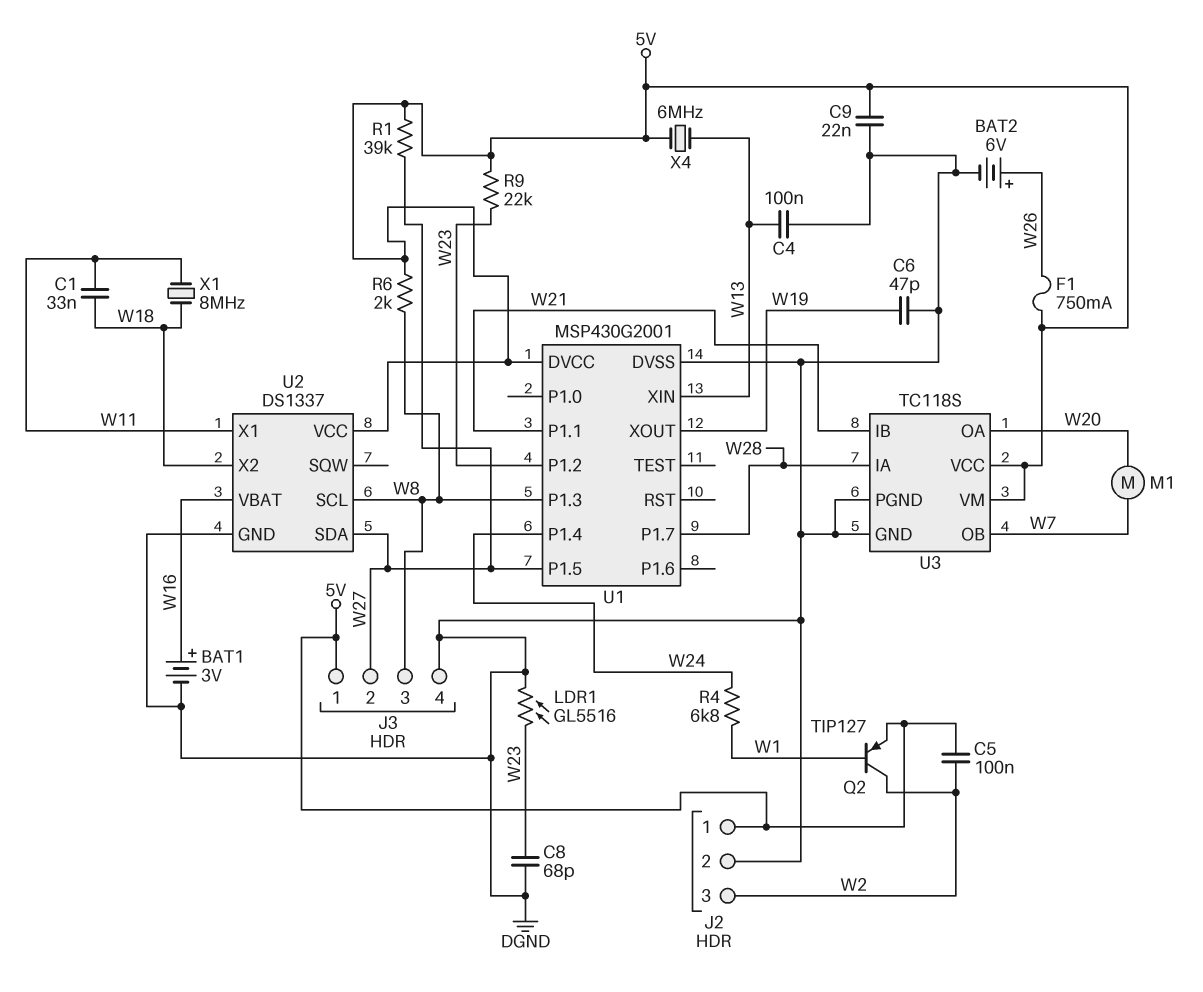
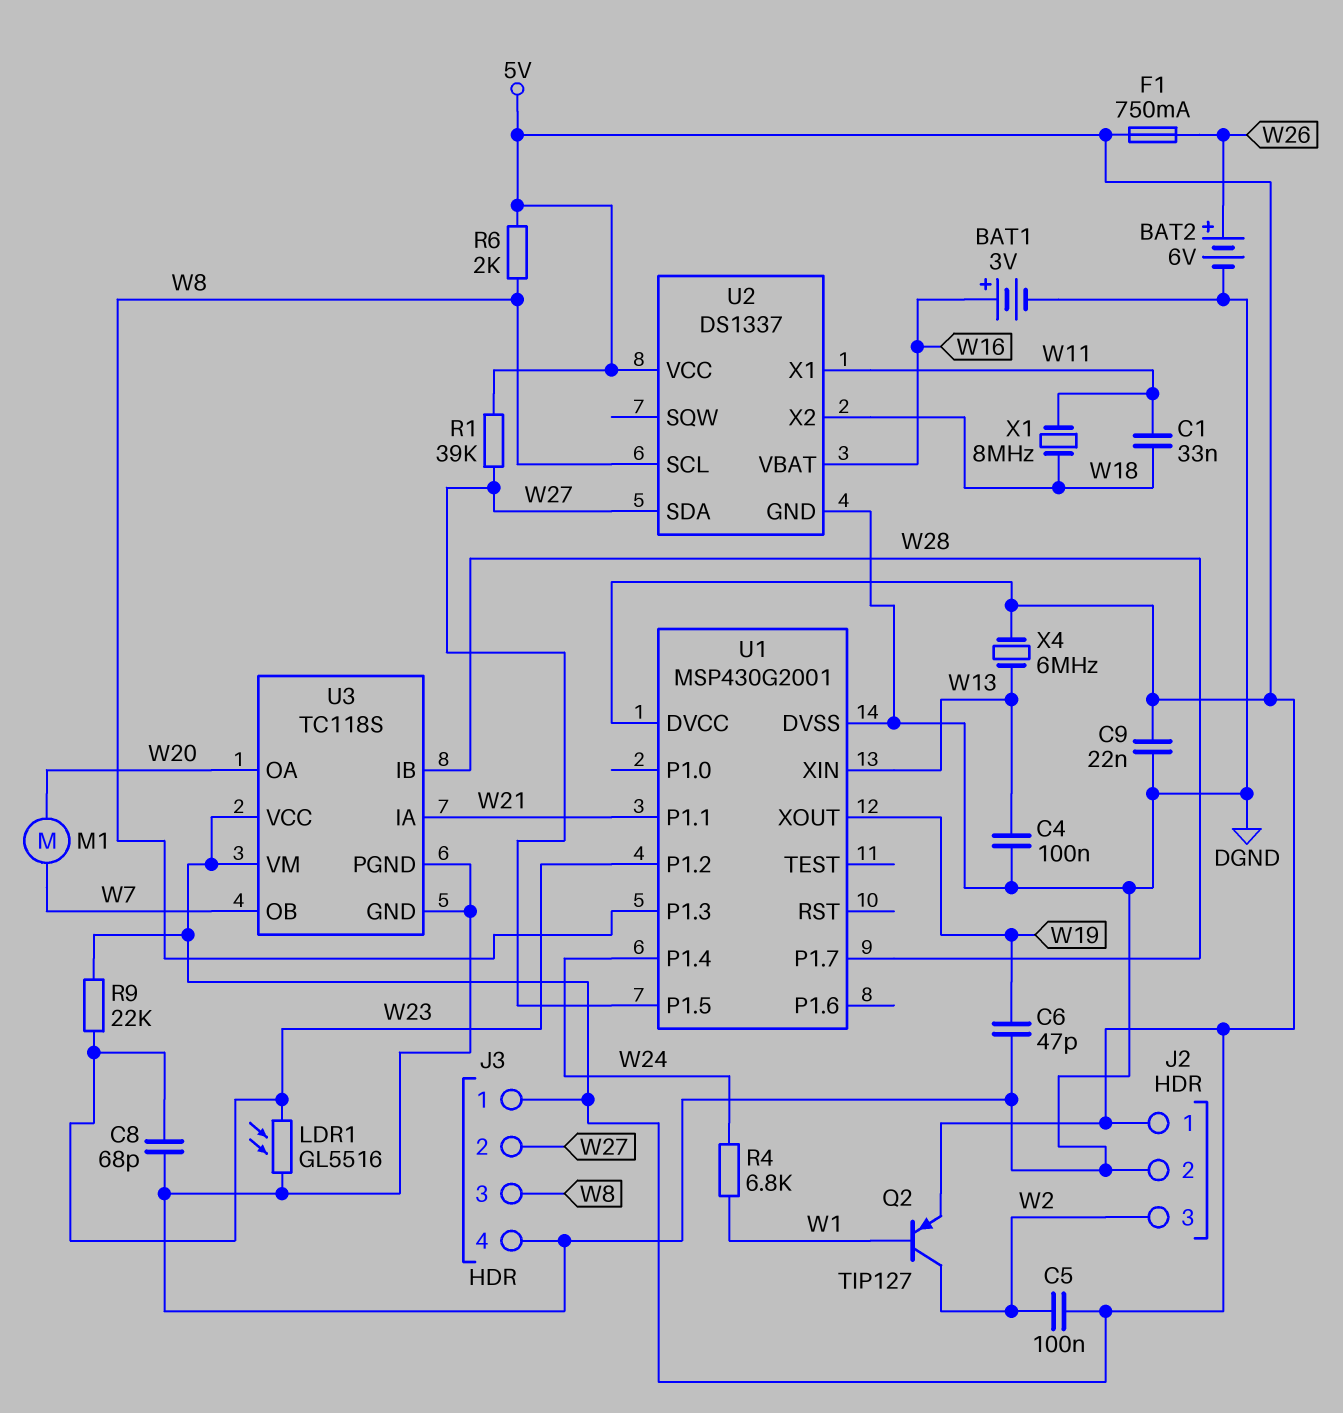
U3 pin IA: W28 -> W21
U3 pin IB: W21 -> W28

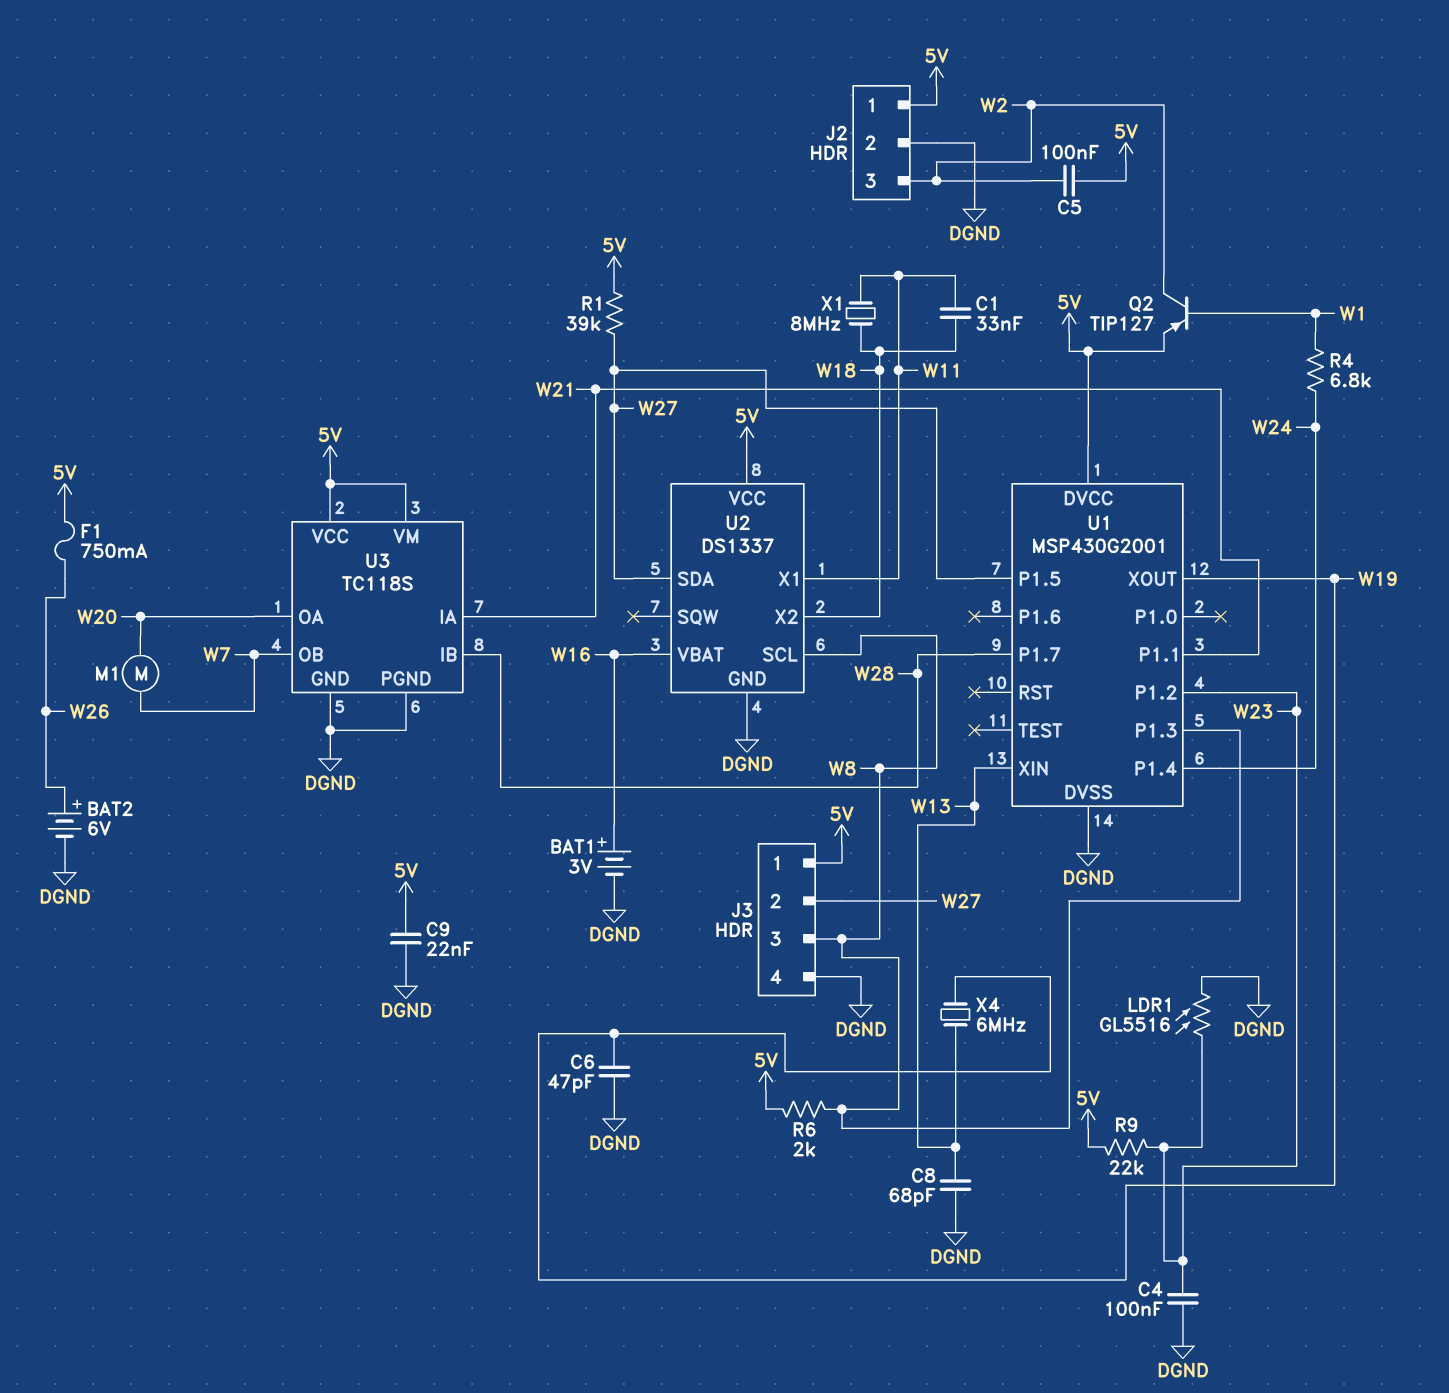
C4: 100nF (DGND, W13) -> 100nF (DGND, W23)
C8: 68pF (DGND, W23) -> 68pF (DGND, W13)
X4: 6MHz (5V, W13) -> 6MHz (W13, W19)

